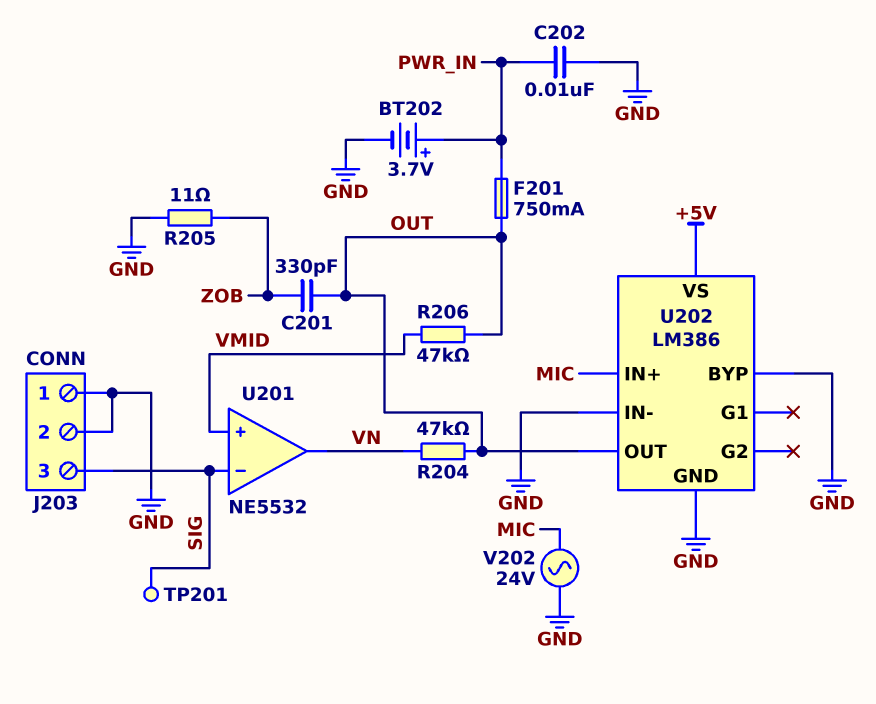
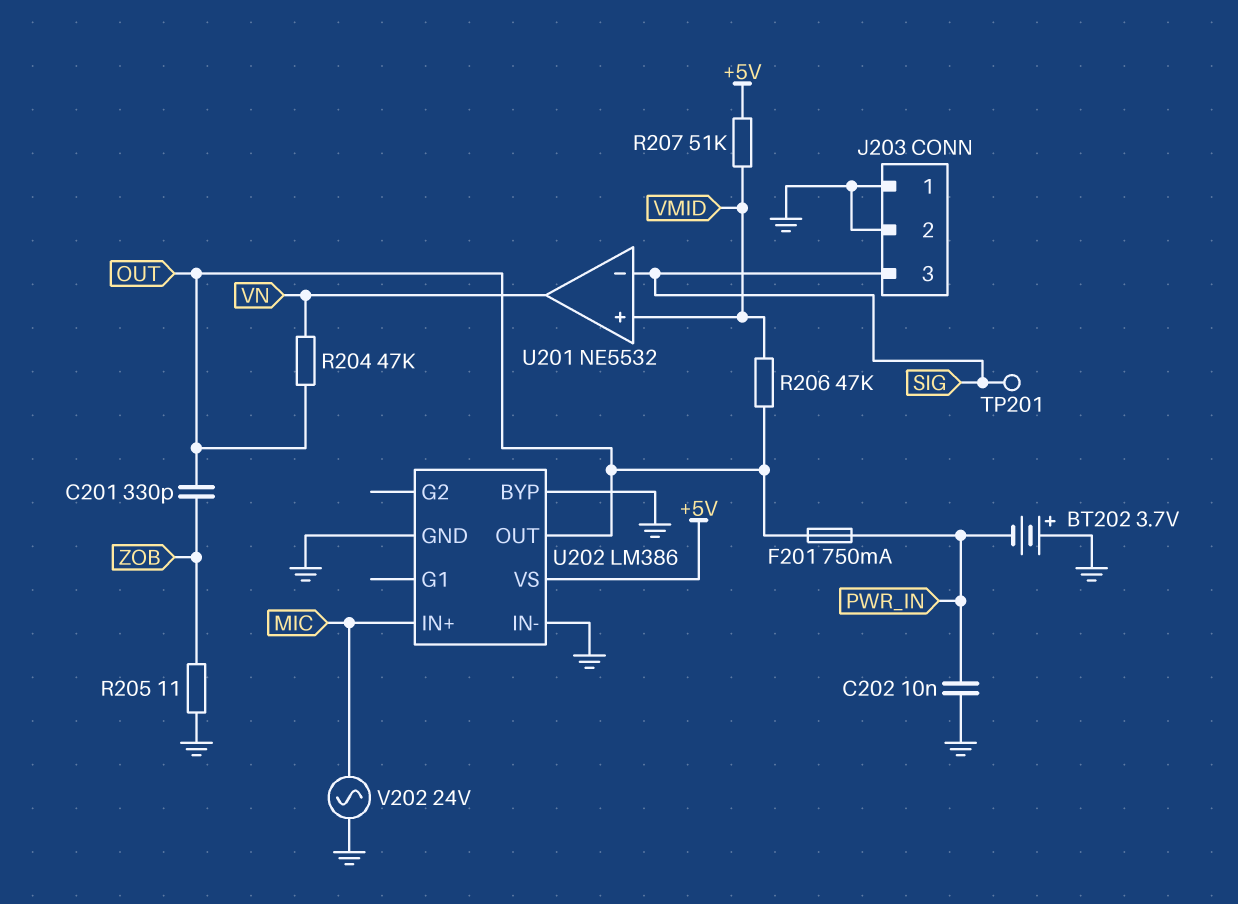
BT202: 3.7V (plus PWR_IN, minus GND) -> 3.7V (plus GND, minus PWR_IN)
R207: none -> 51k (+5V, VMID)

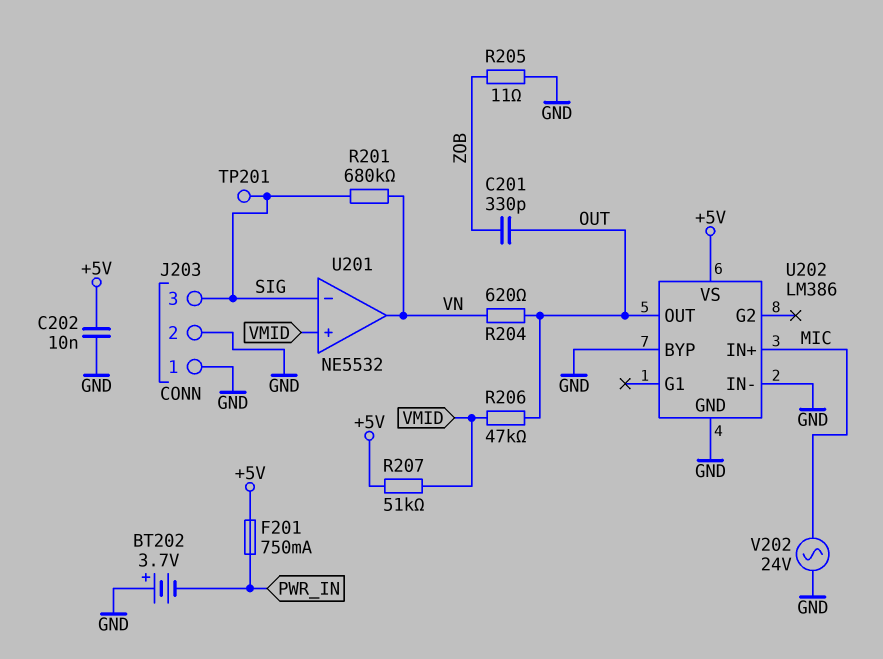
C202: 10nF (GND, PWR_IN) -> 10nF (+5V, GND)
F201: 750mA (OUT, PWR_IN) -> 750mA (+5V, PWR_IN)
R201: none -> 680k (SIG, VN)
R204: 47k (OUT, VN) -> 620 (OUT, VN)

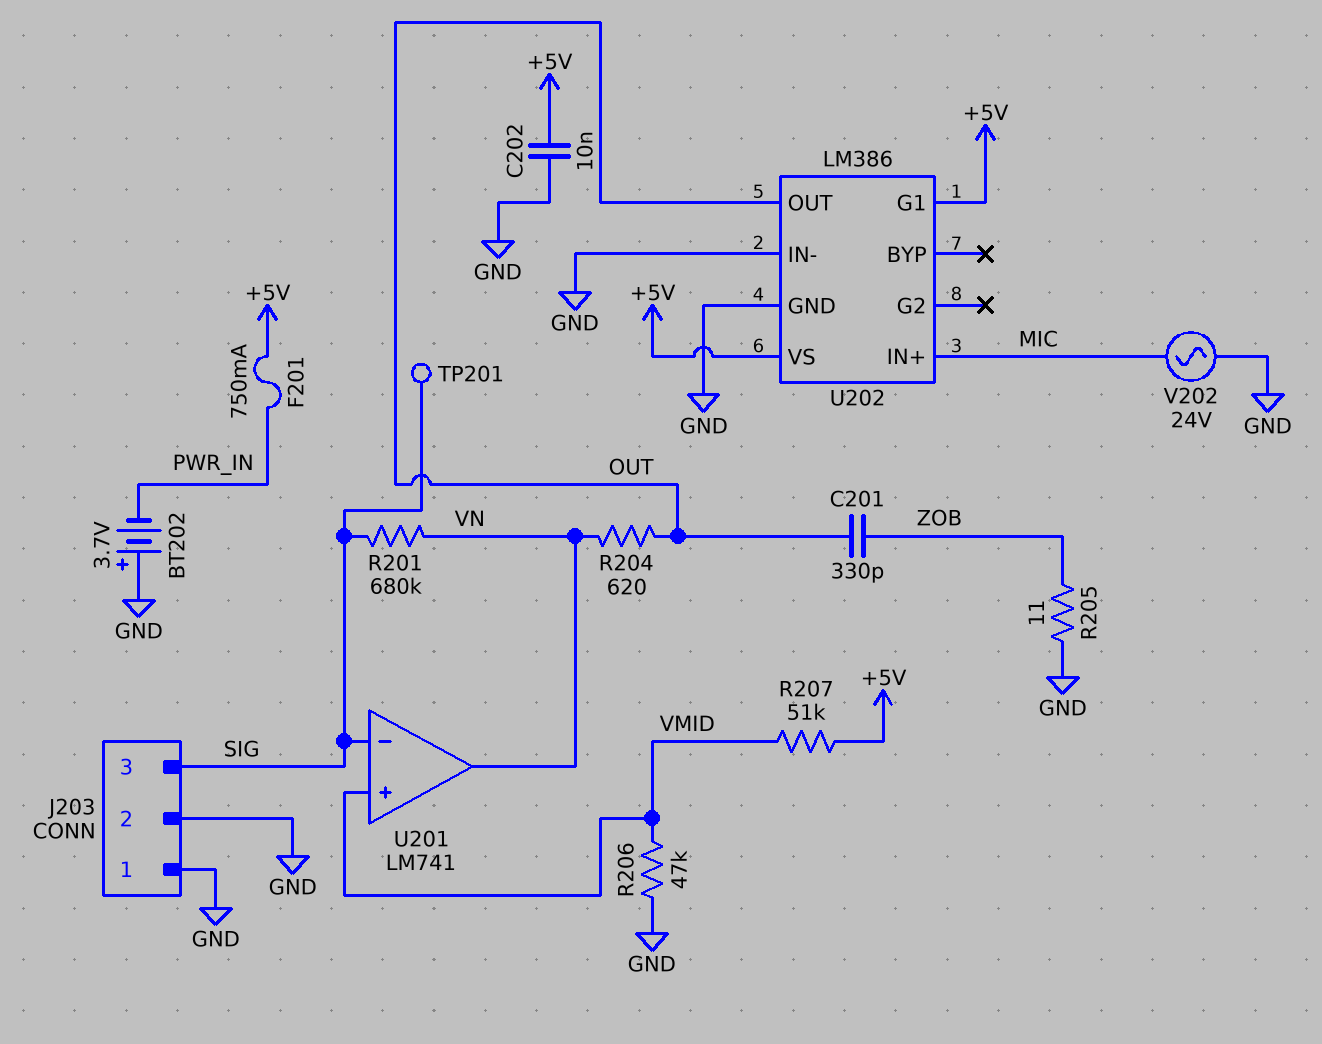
R206: 47k (OUT, VMID) -> 47k (GND, VMID)
U201: NE5532 -> LM741
U202 pin BYP: GND -> none
U202 pin G1: none -> +5V

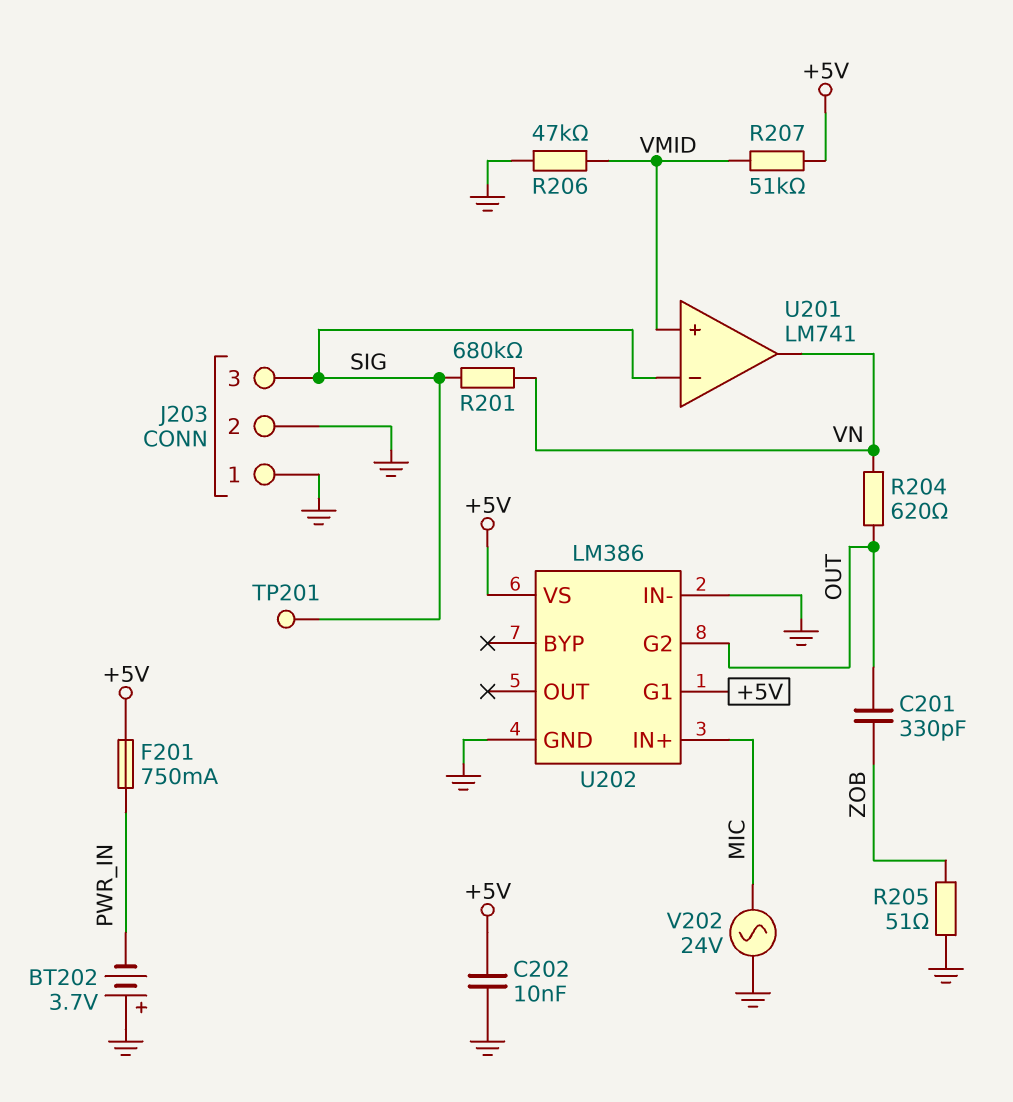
R205: 11 (GND, ZOB) -> 51 (GND, ZOB)
U202 pin G2: none -> OUT
U202 pin OUT: OUT -> none

